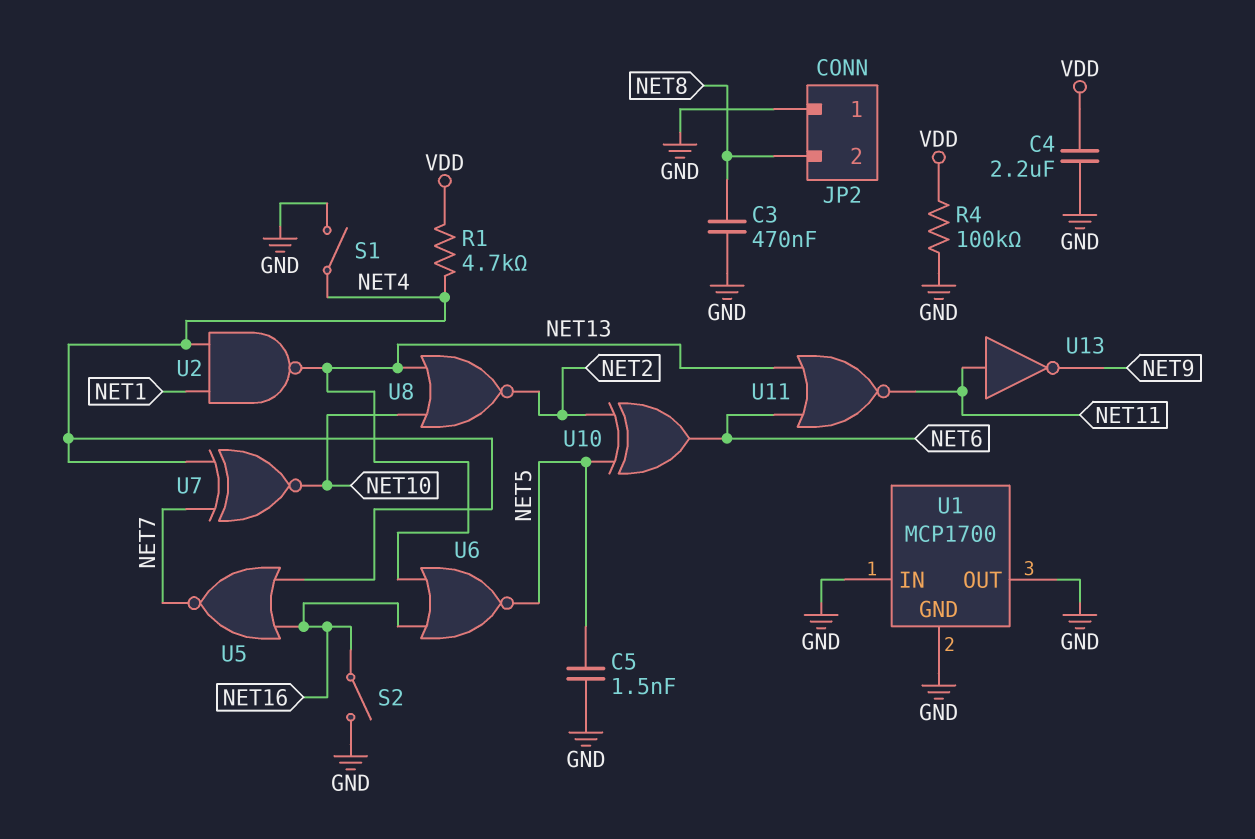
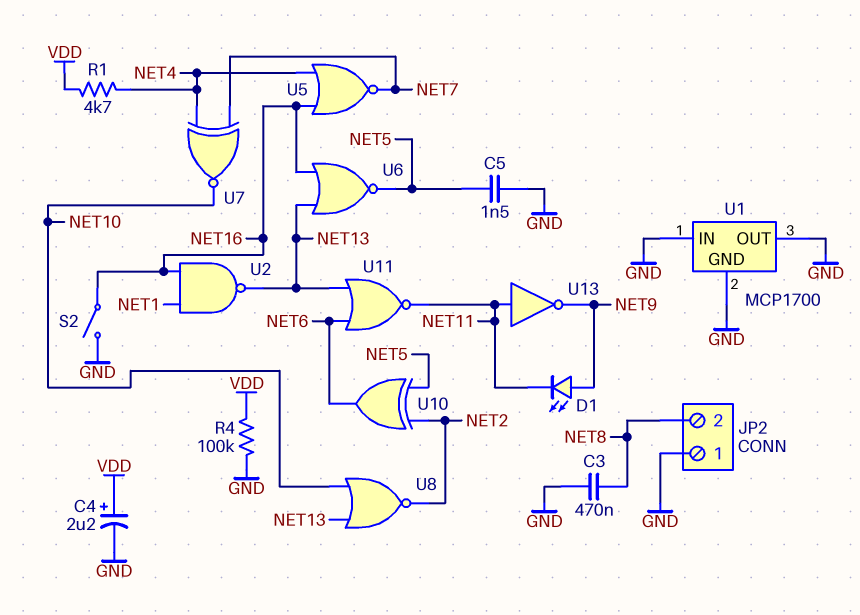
C4: 2.2uF (GND, VDD) -> 2.2uF (plus VDD, minus GND)
D1: none -> LED (A NET9, K NET11)
S1: switch (GND, NET4) -> none
U2: NAND (in NET1, in NET4, out NET13) -> NAND (in NET1, in NET16, out NET13)

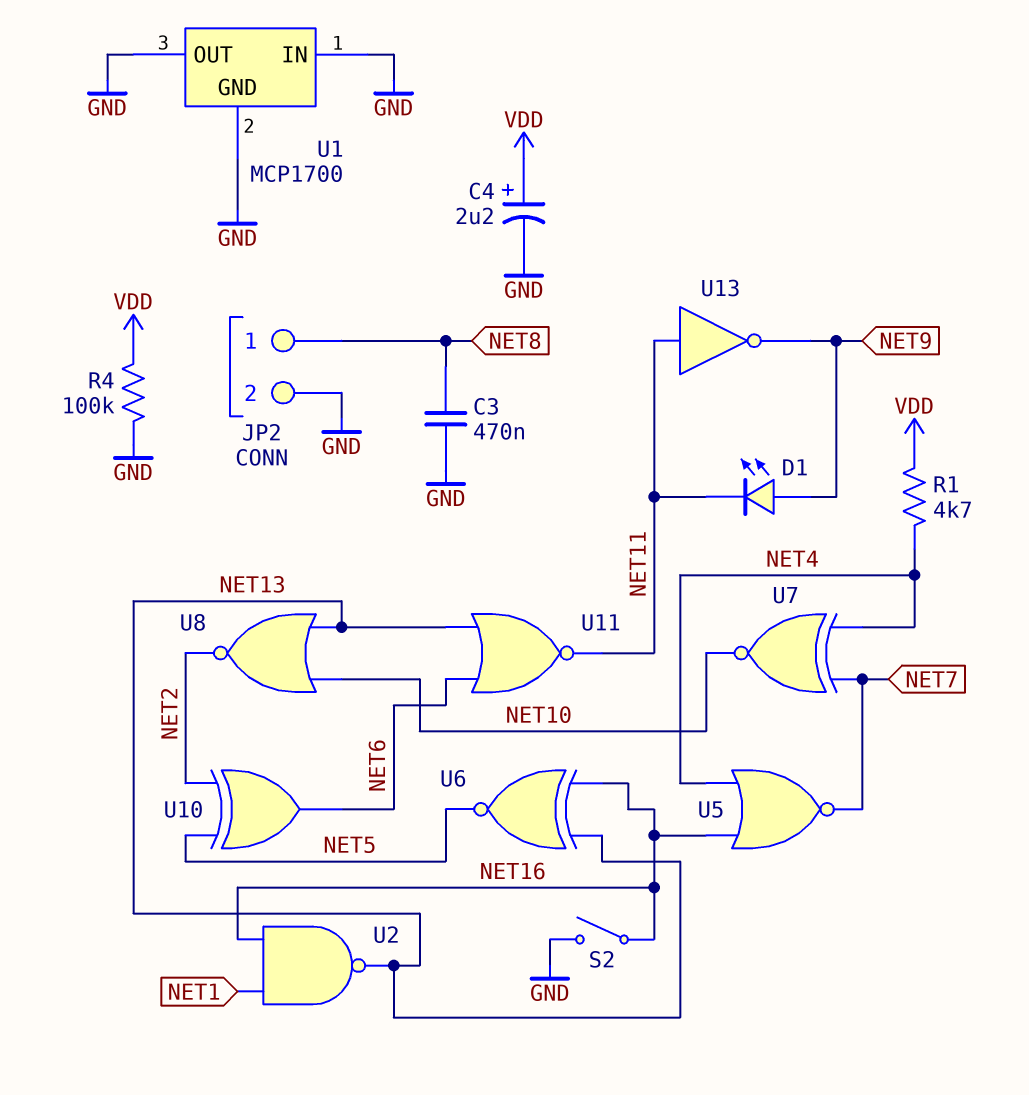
C5: 1.5nF (GND, NET5) -> none
JP2 pin 1: GND -> NET8
JP2 pin 2: NET8 -> GND
U6: NOR (in NET13, in NET16, out NET5) -> XNOR (in NET13, in NET16, out NET5)

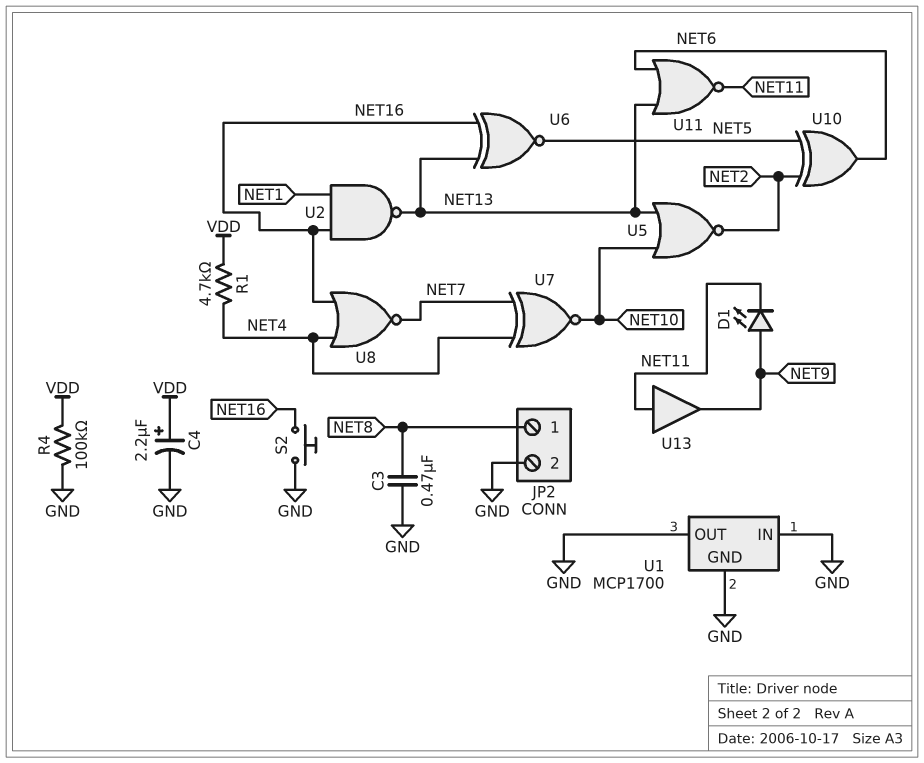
S2: switch (GND, NET16) -> button (GND, NET16)
U5: NOR (in NET4, in NET16, out NET7) -> NOR (in NET10, in NET13, out NET2)
U8: NOR (in NET10, in NET13, out NET2) -> NOR (in NET4, in NET16, out NET7)
U13: NOT (in NET11, out NET9) -> buffer (in NET11, out NET9)

